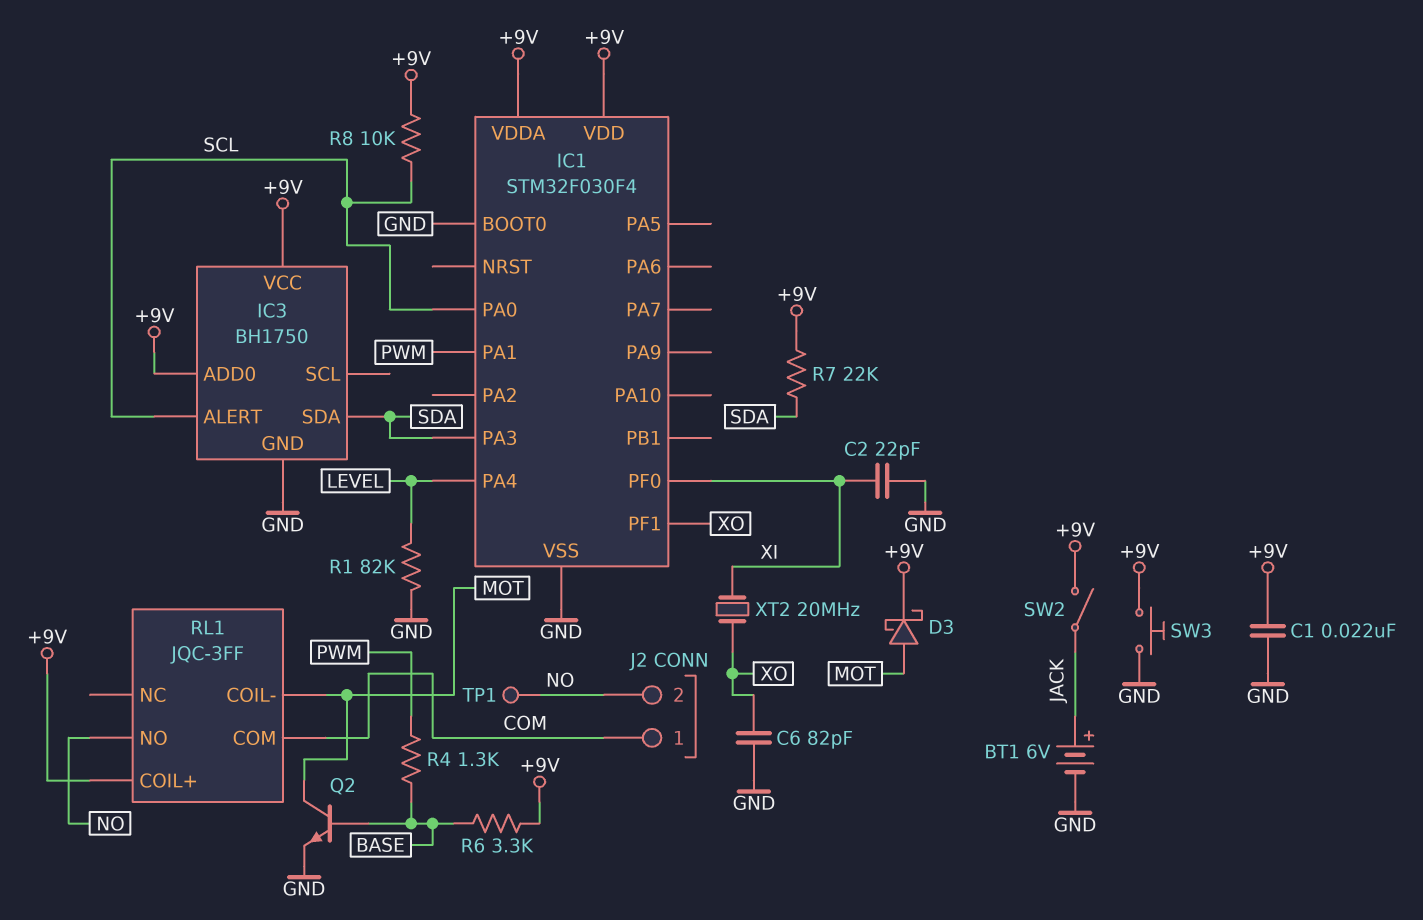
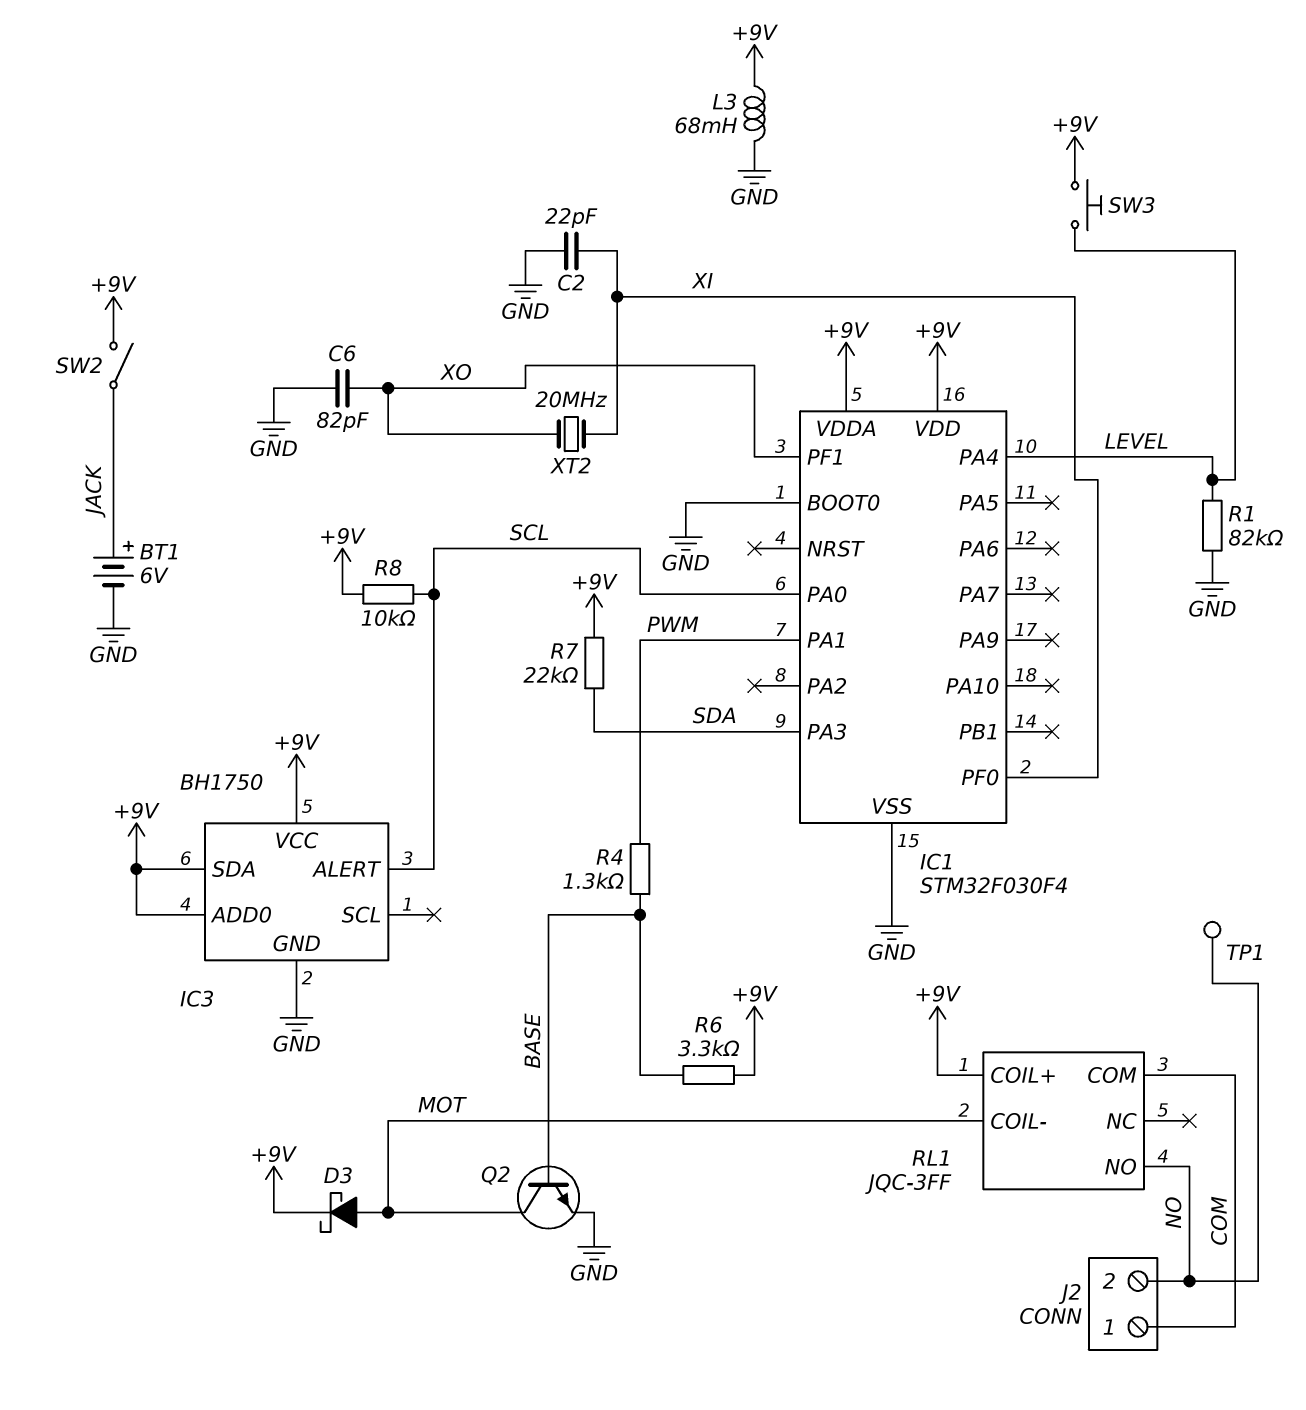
C1: 22nF (+9V, GND) -> none
IC3 pin SDA: SDA -> +9V
L3: none -> 68mH (+9V, GND)
SW3: button (+9V, GND) -> button (+9V, LEVEL)

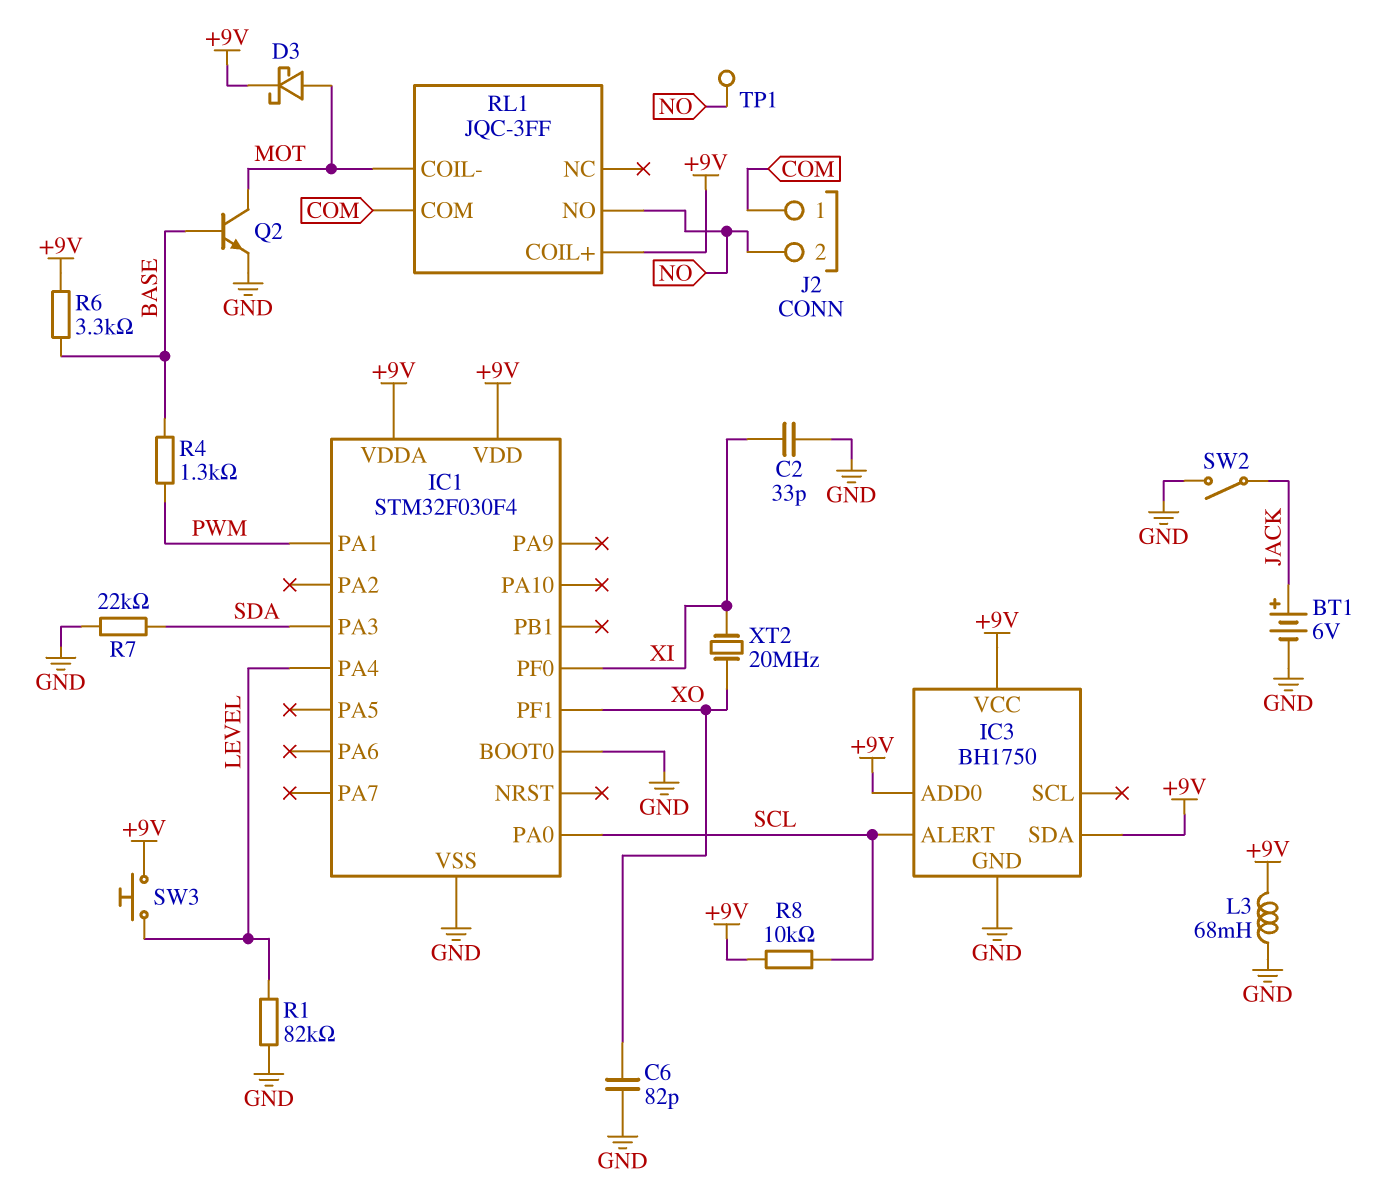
C2: 22pF (GND, XI) -> 33pF (GND, XI)
R7: 22k (+9V, SDA) -> 22k (GND, SDA)
SW2: switch (+9V, JACK) -> switch (GND, JACK)

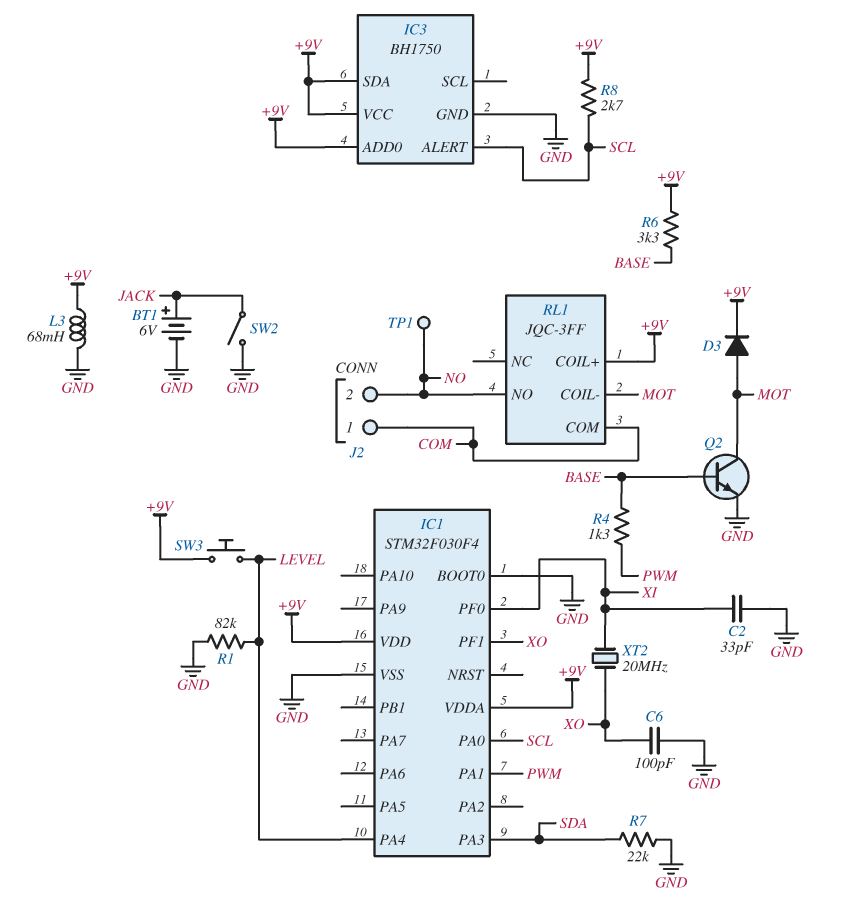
C6: 82pF (GND, XO) -> 100pF (GND, XO)
D3: schottky (A MOT, K +9V) -> diode (A MOT, K +9V)
R8: 10k (+9V, SCL) -> 2.7k (+9V, SCL)

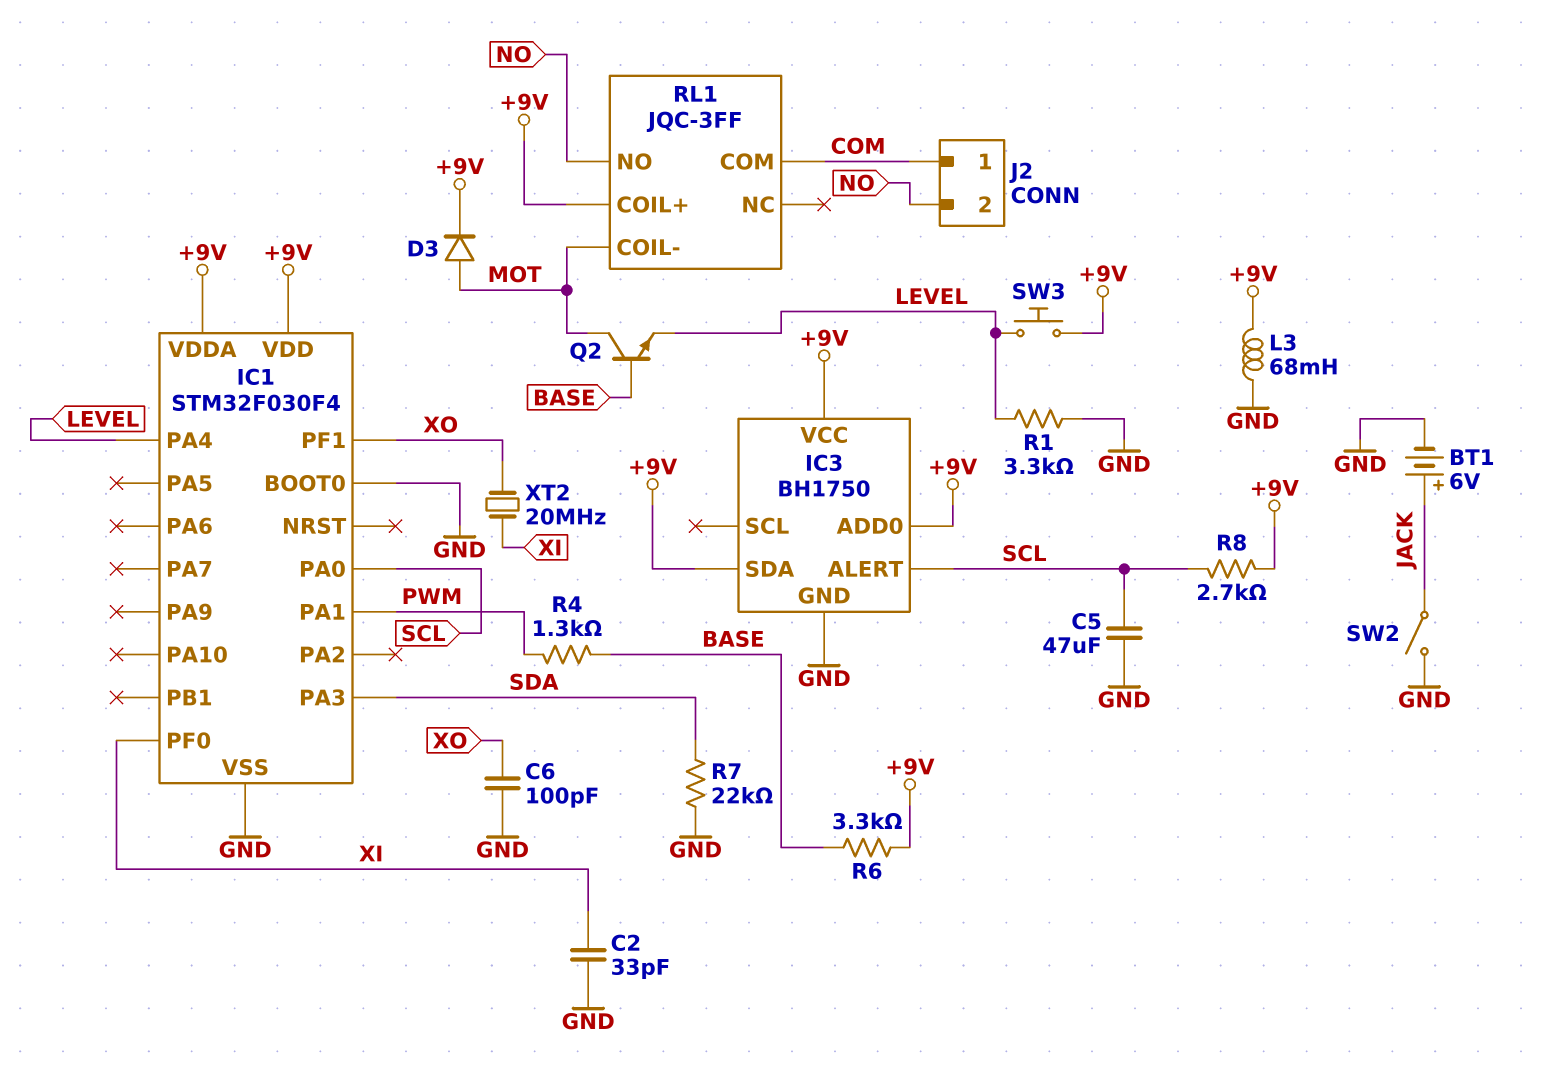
C5: none -> 47uF (GND, SCL)
Q2: NPN (B BASE, C MOT, E GND) -> NPN (B BASE, C MOT, E LEVEL)
R1: 82k (GND, LEVEL) -> 3.3k (GND, LEVEL)
TP1: test point (NO) -> none

